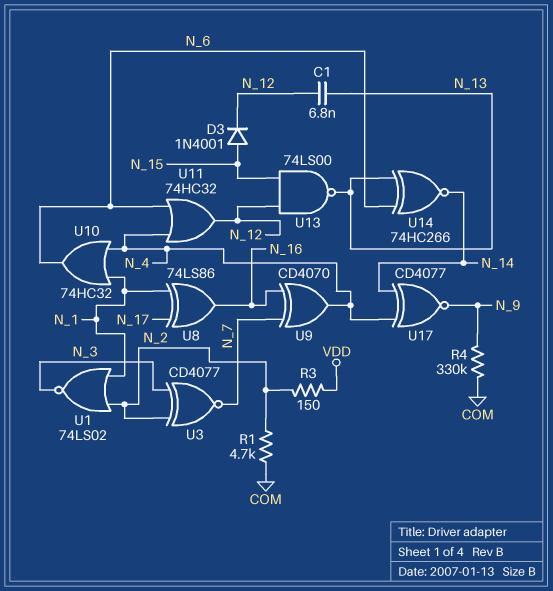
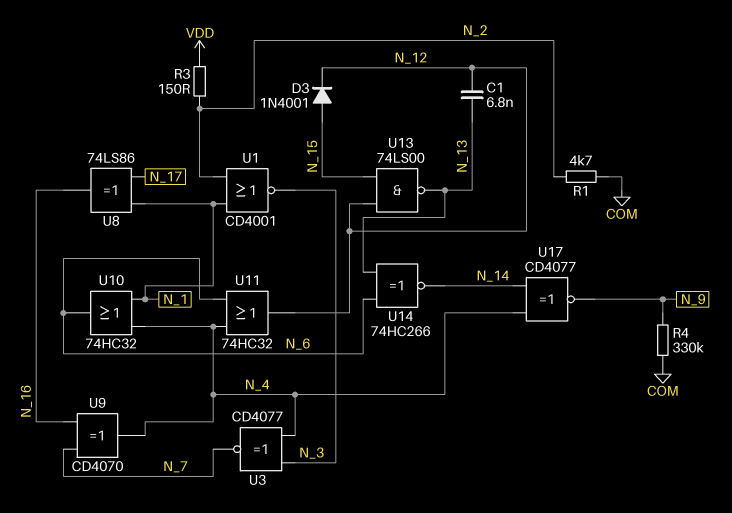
U1: NOR 74LS02 (in N_1, in N_2, out N_3) -> NOR CD4001 (in N_1, in N_2, out N_3)
U3: XNOR CD4077 (in N_2, in N_3, out N_7) -> XNOR CD4077 (in N_3, in N_4, out N_7)

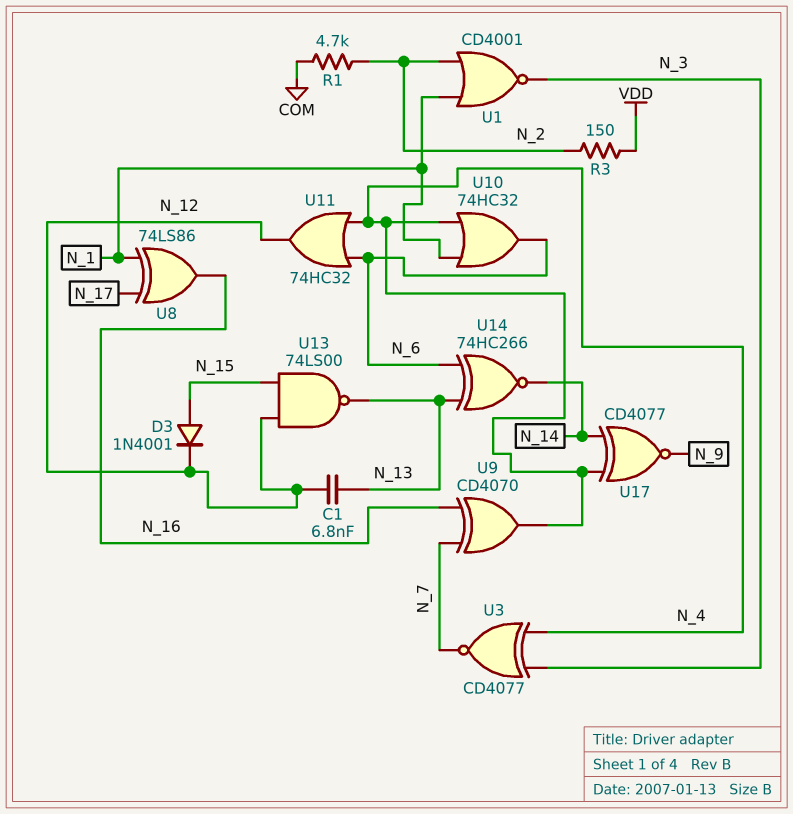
R4: 330k (COM, N_9) -> none

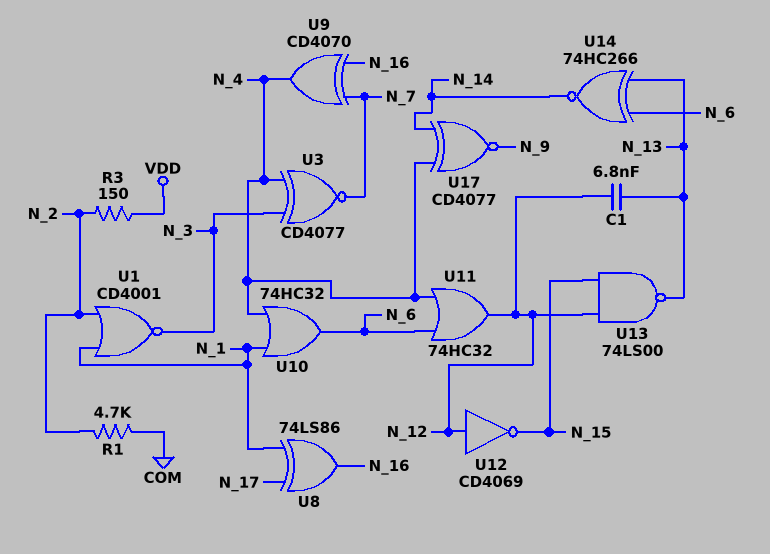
D3: diode 1N4001 (A N_15, K N_12) -> none
U12: none -> NOT CD4069 (in N_12, out N_15)

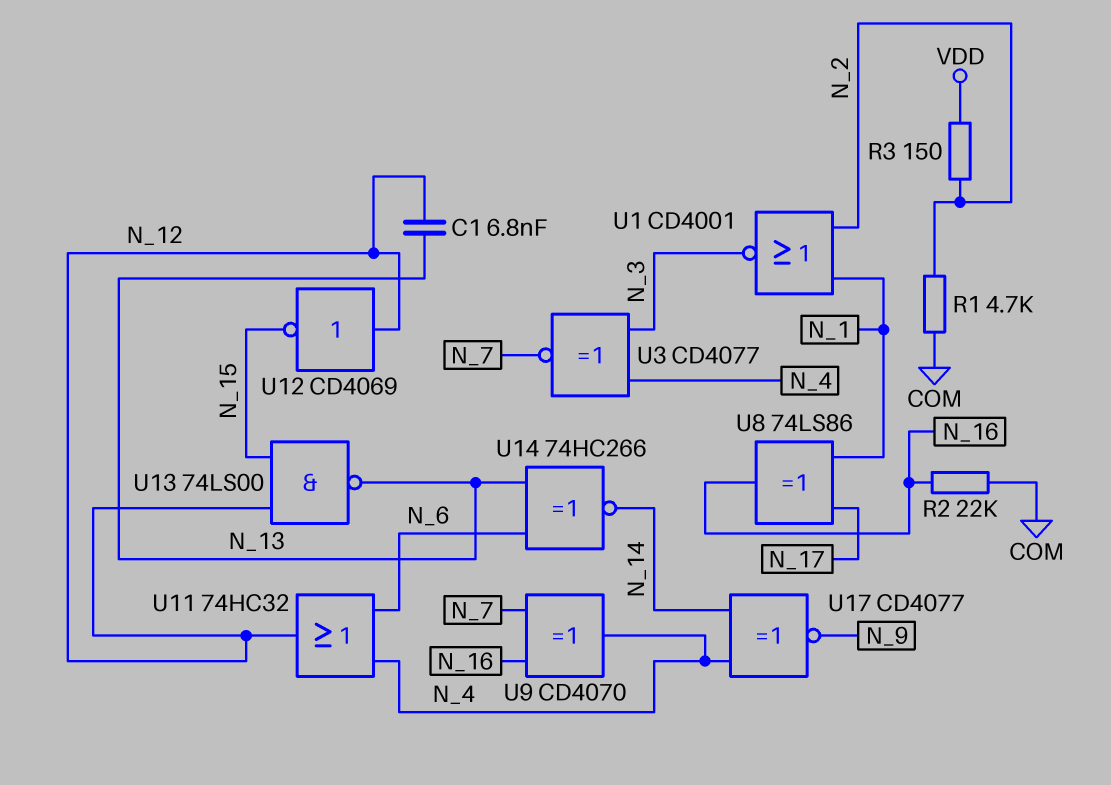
R2: none -> 22k (COM, N_16)
U10: OR 74HC32 (in N_1, in N_4, out N_6) -> none

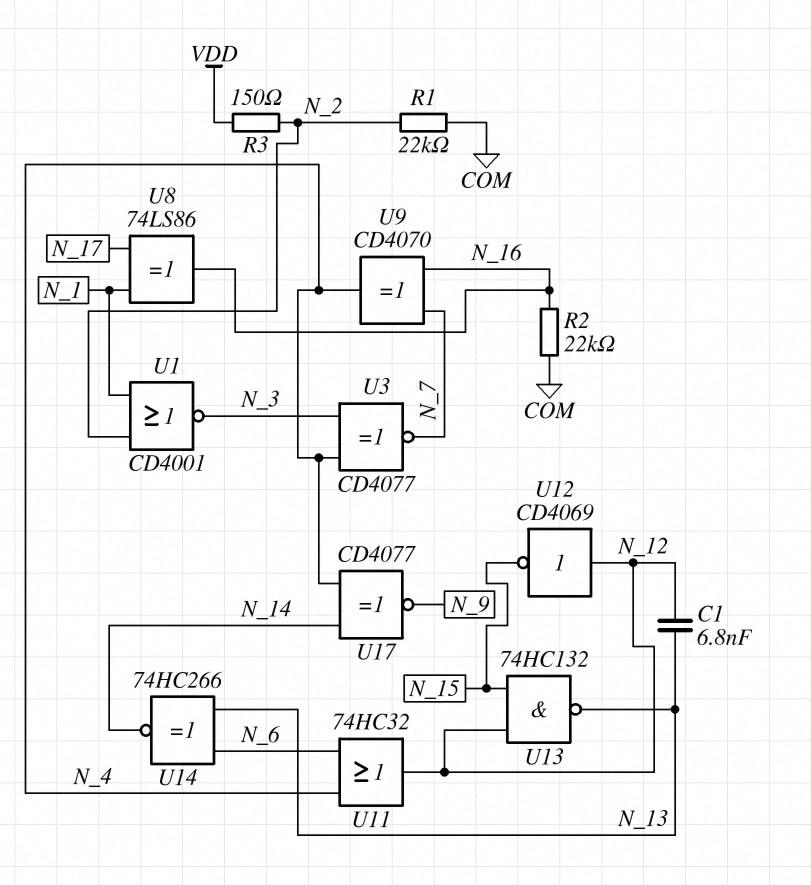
R1: 4.7k (COM, N_2) -> 22k (COM, N_2)
U13: NAND 74LS00 (in N_12, in N_15, out N_13) -> NAND 74HC132 (in N_12, in N_15, out N_13)

